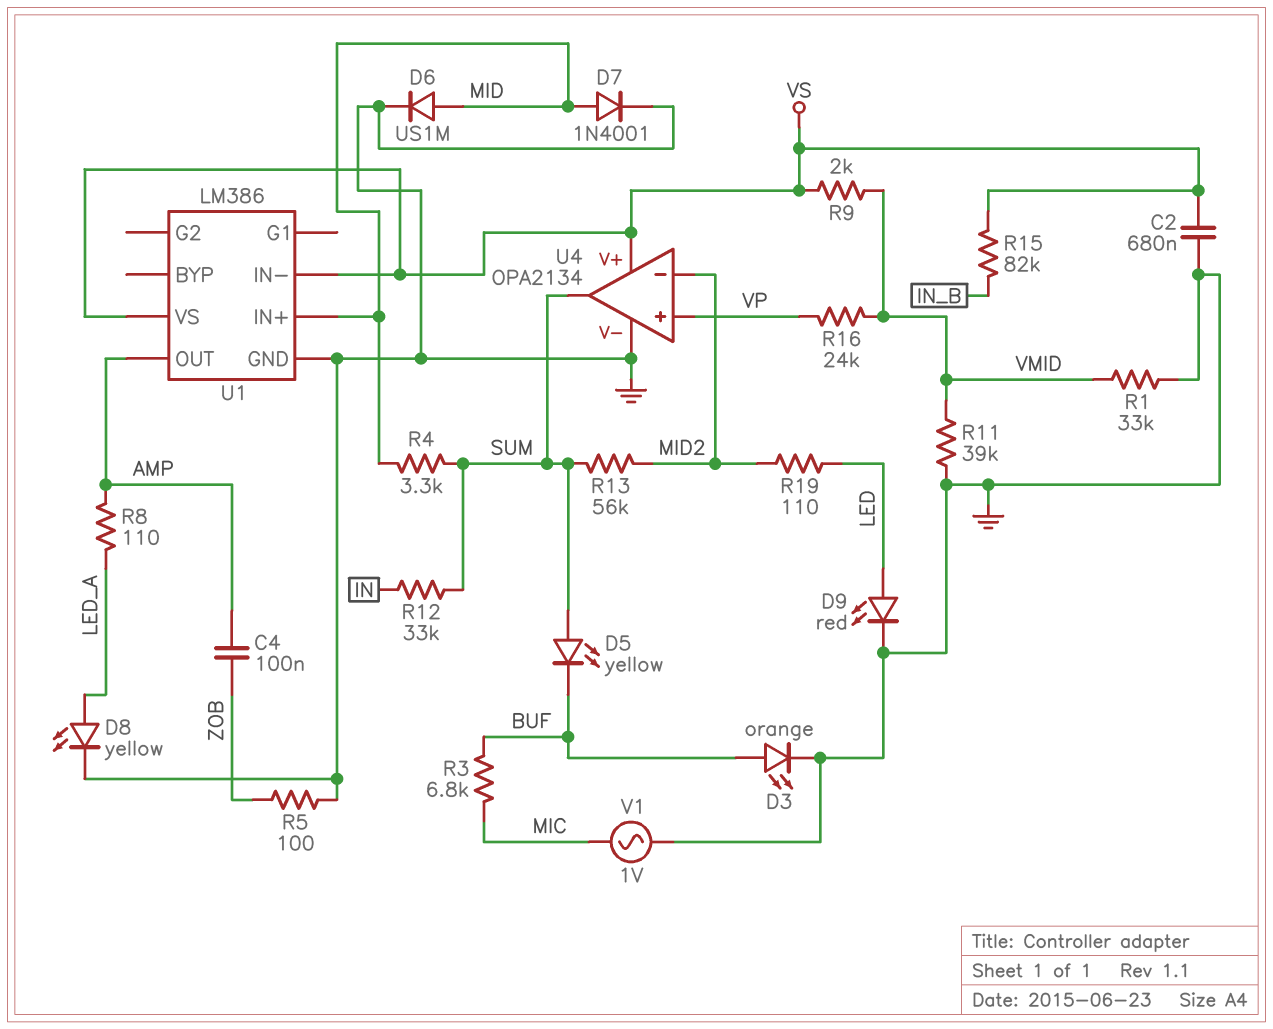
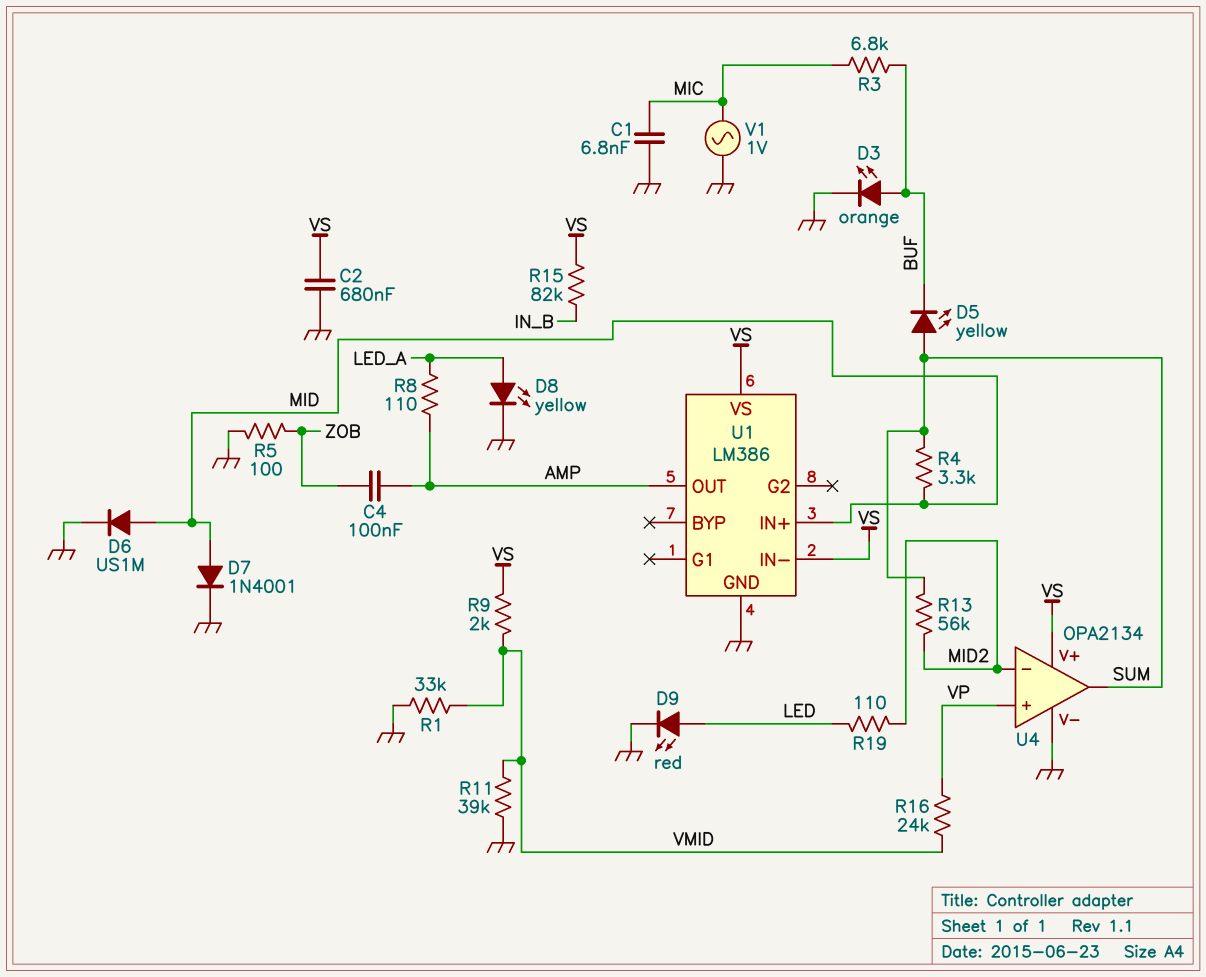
C1: none -> 6.8nF (GND, MIC)
R12: 33k (IN, SUM) -> none

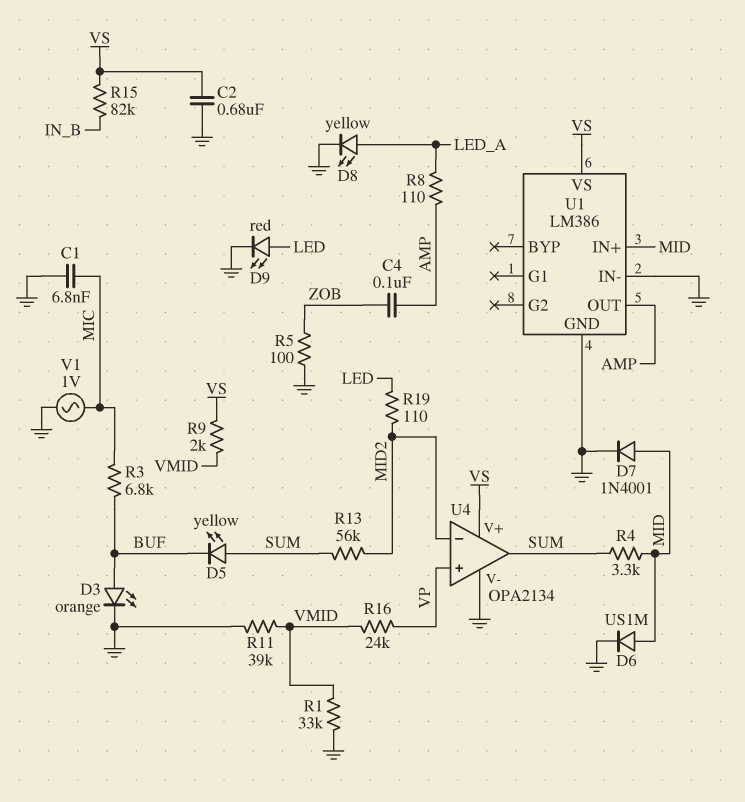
U1 pin IN-: VS -> GND

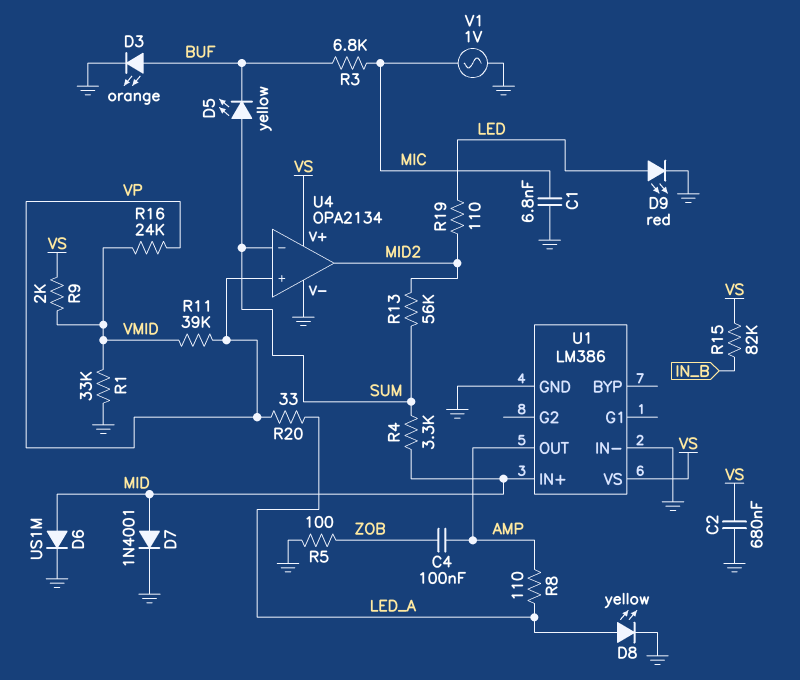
R11: 39k (GND, VMID) -> 39k (VMID, VP)
R20: none -> 33 (LED_A, VP)
U4 pin in-: MID2 -> SUM
U4 pin out: SUM -> MID2

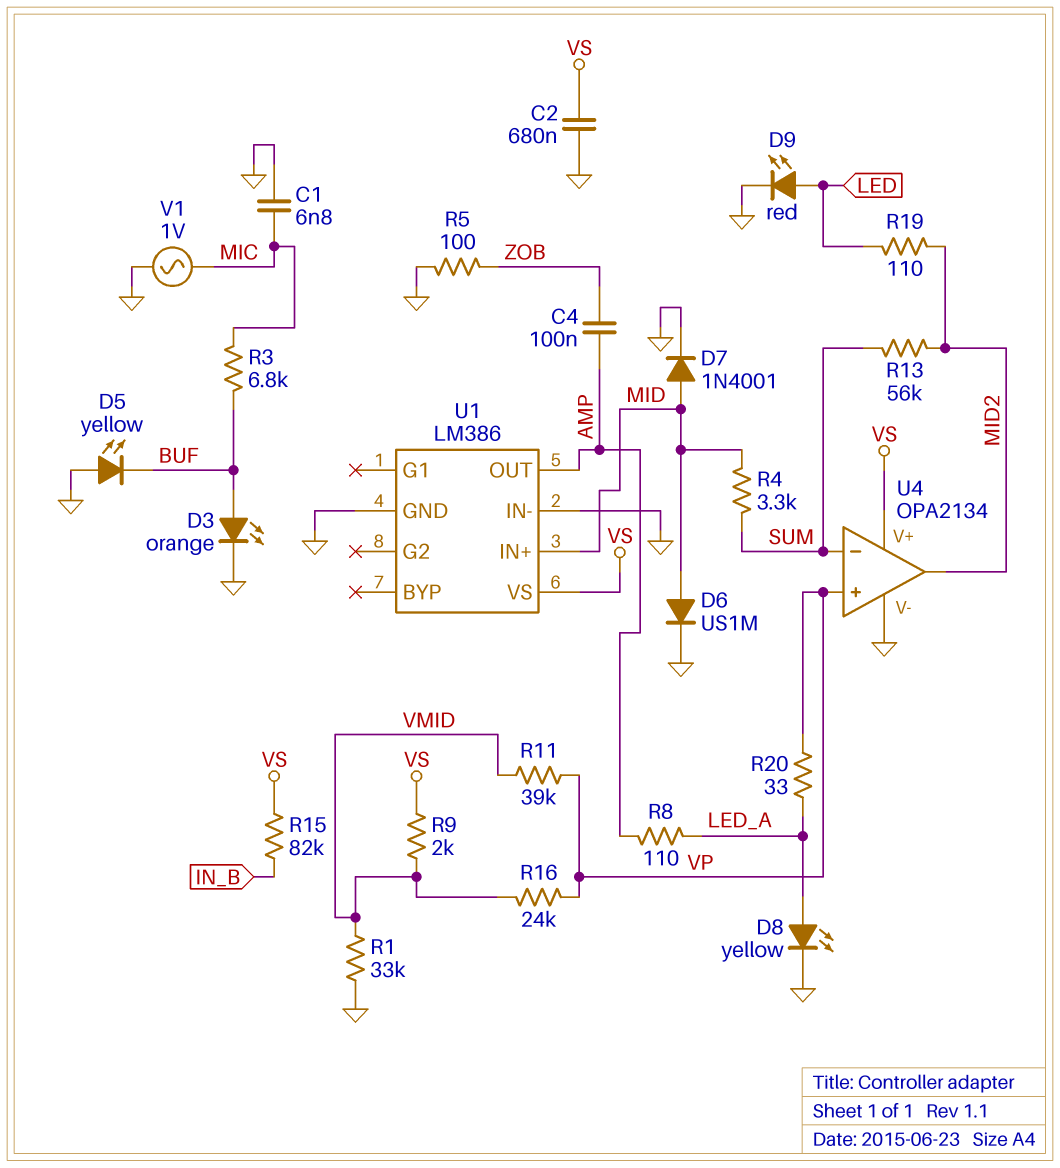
D5: LED yellow (A SUM, K BUF) -> LED yellow (A GND, K BUF)

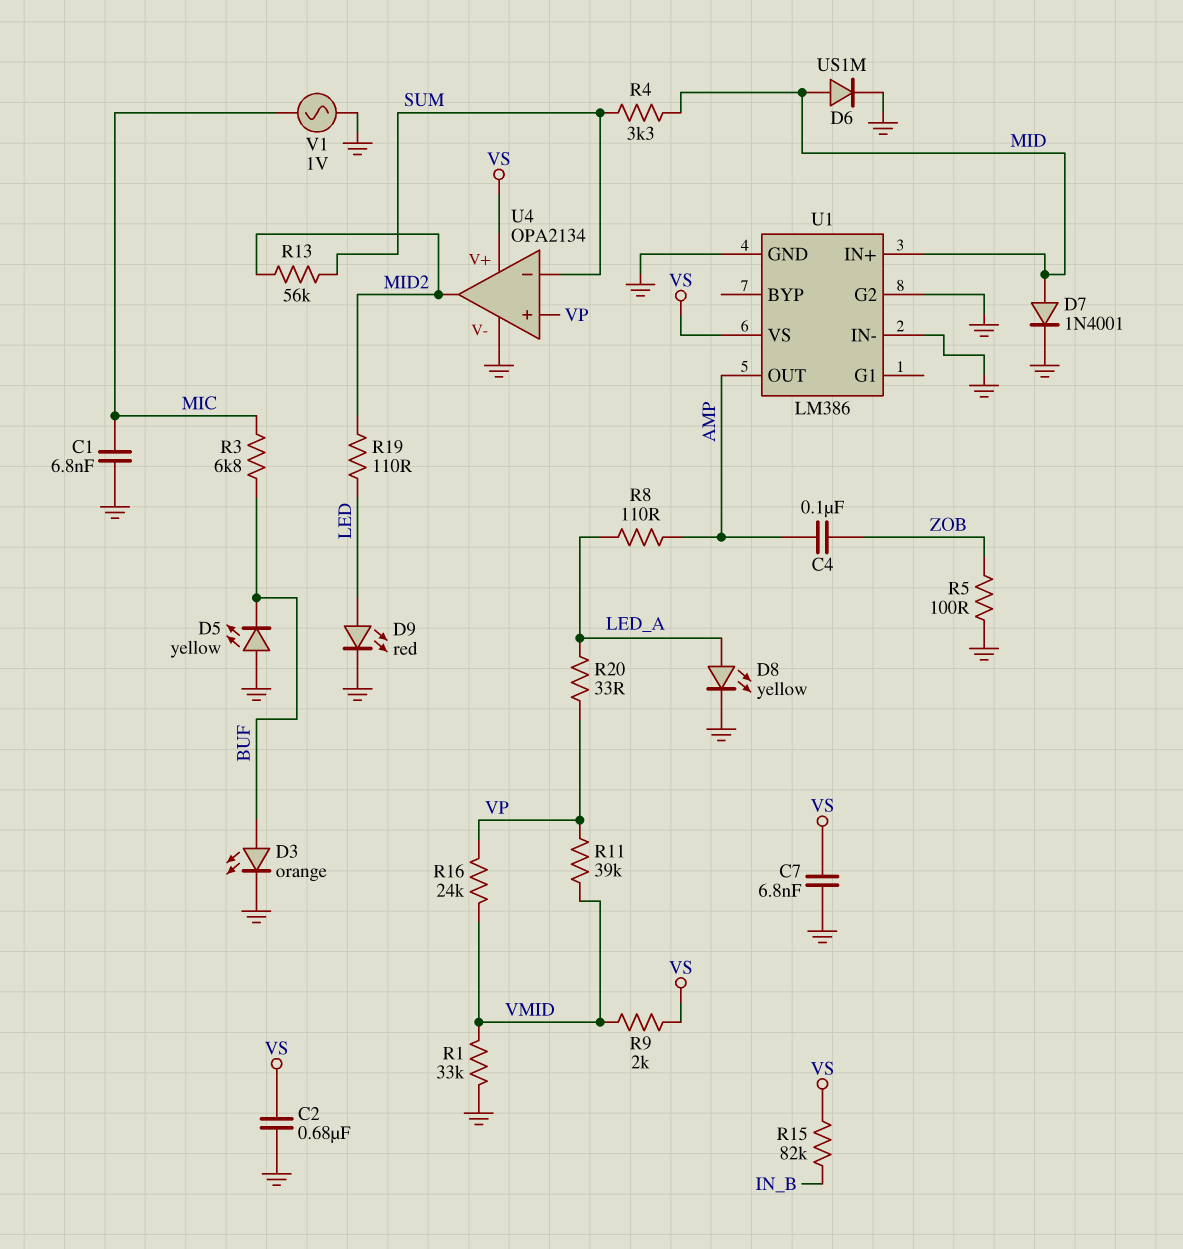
C7: none -> 6.8nF (GND, VS)
U1 pin G2: none -> GND

